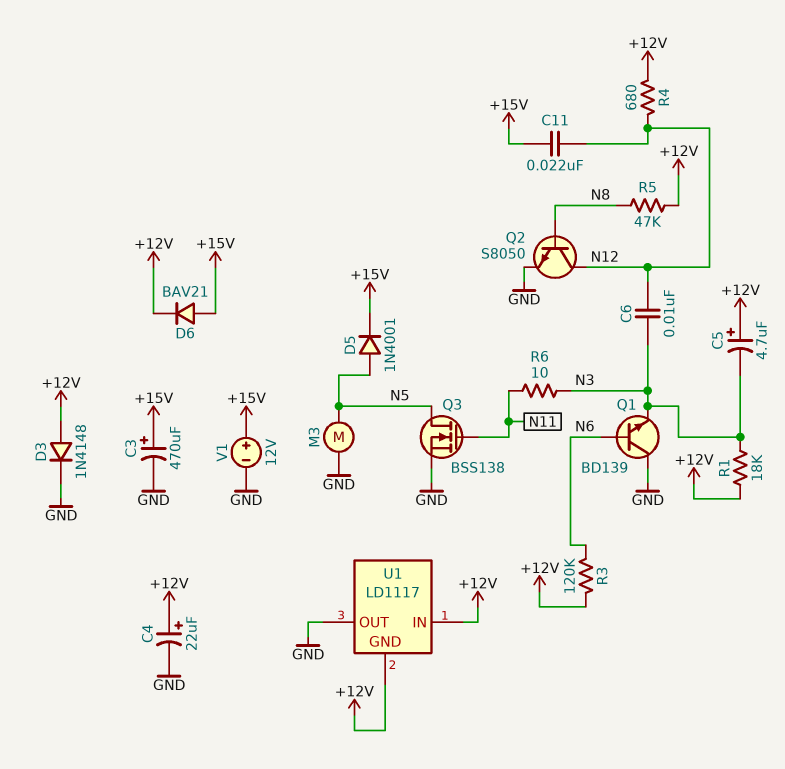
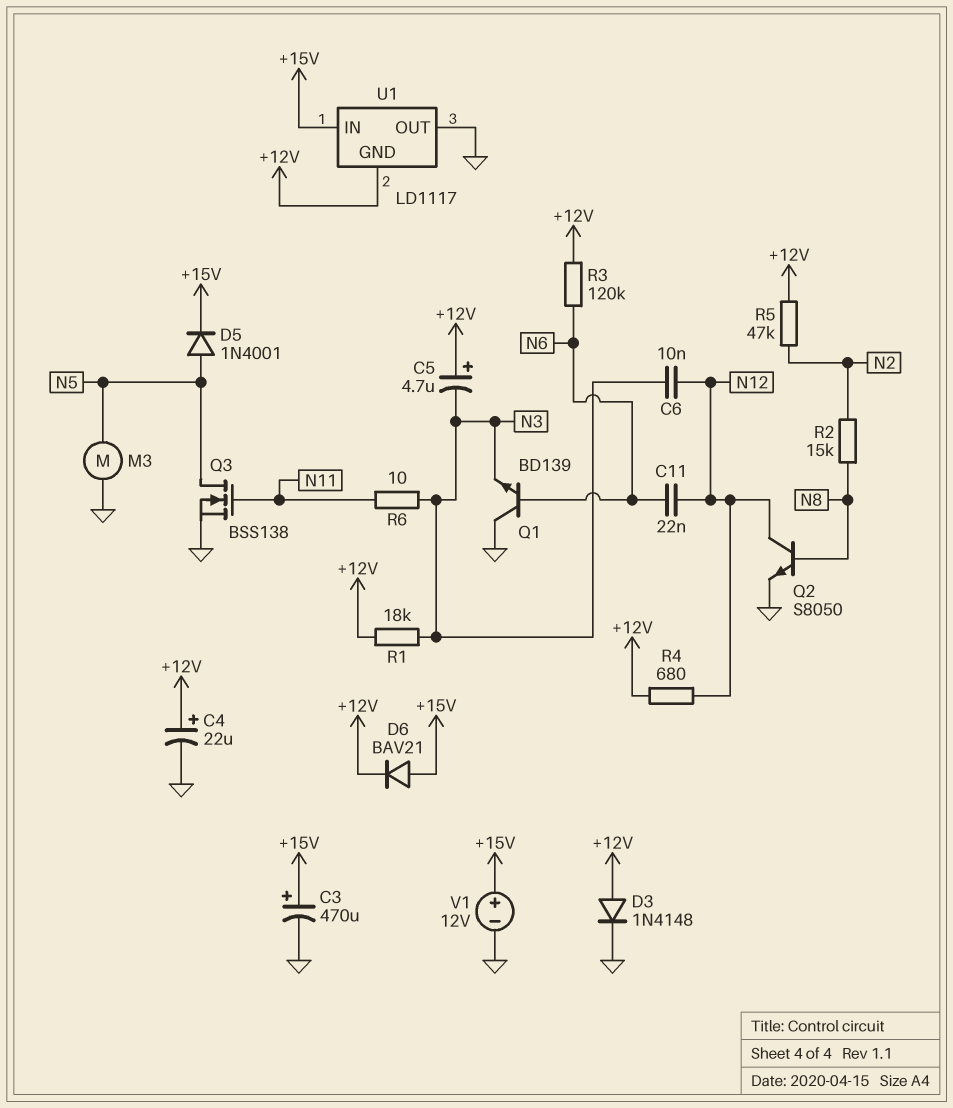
C11: 22nF (+15V, N12) -> 22nF (N6, N12)
R2: none -> 15k (N2, N8)
R5: 47k (+12V, N8) -> 47k (+12V, N2)
U1 pin IN: +12V -> +15V

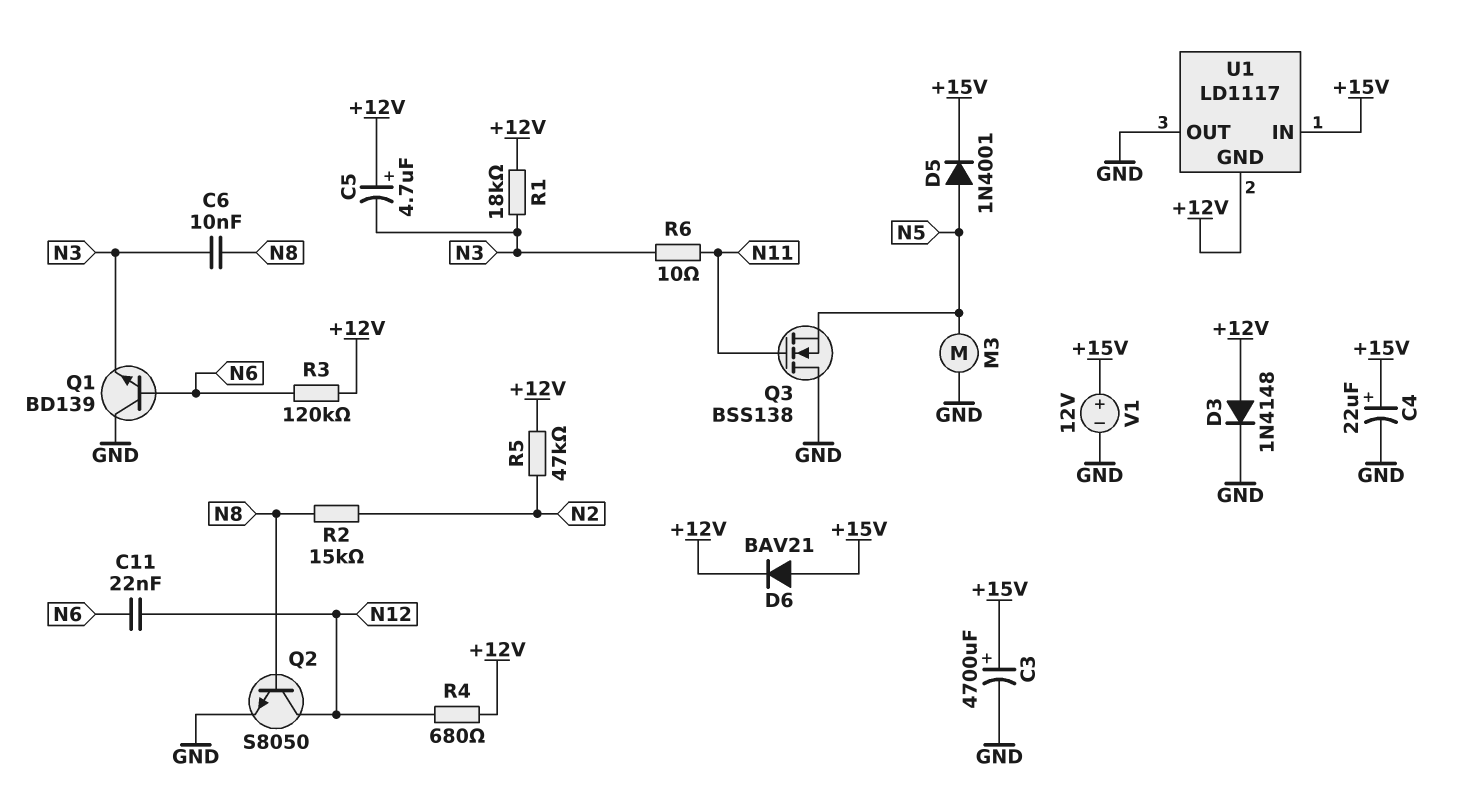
C3: 470uF (plus +15V, minus GND) -> 4700uF (plus +15V, minus GND)
C4: 22uF (plus +12V, minus GND) -> 22uF (plus +15V, minus GND)
C6: 10nF (N3, N12) -> 10nF (N3, N8)
Q3: NMOS BSS138 (G N11, D N5, S GND) -> NMOS BSS138 (G N11, D GND, S N5)

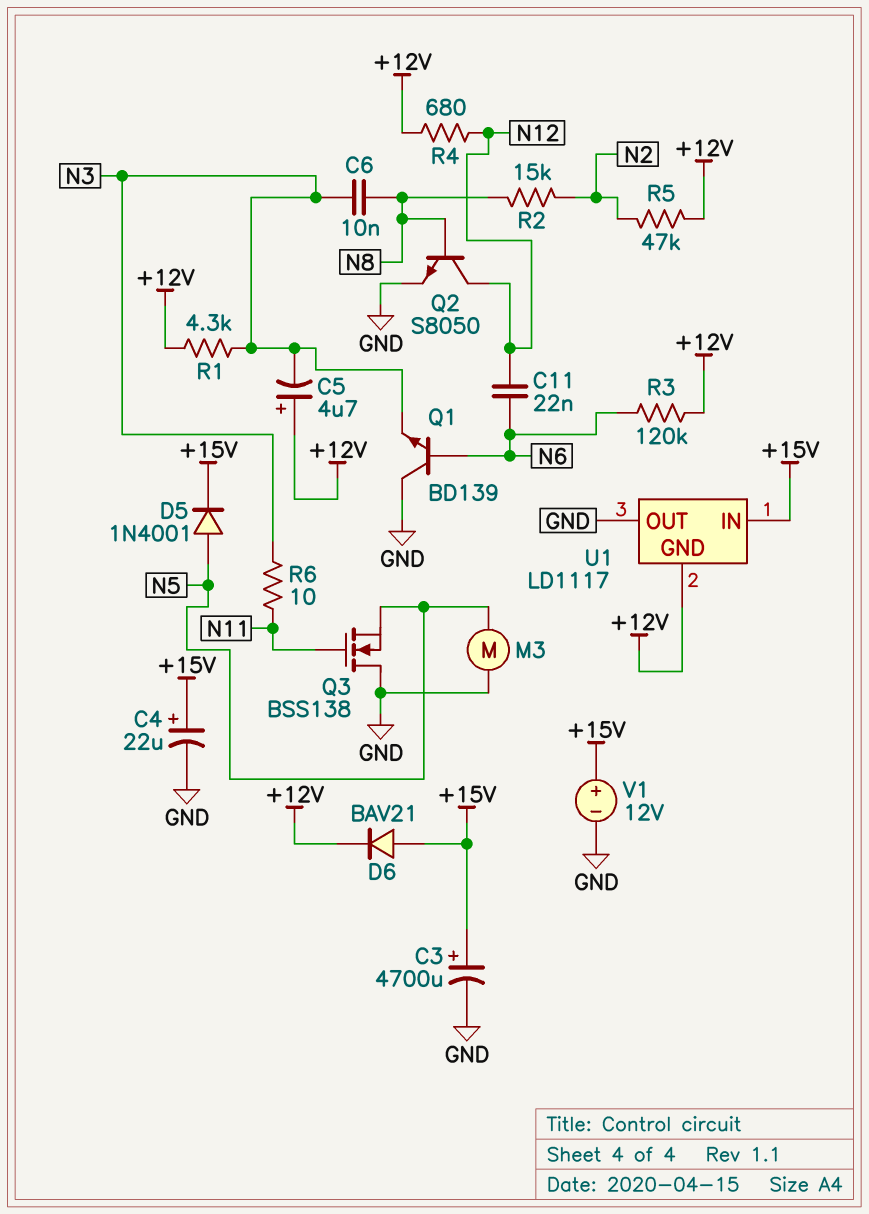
D3: diode 1N4148 (A +12V, K GND) -> none
R1: 18k (+12V, N3) -> 4.3k (+12V, N3)

